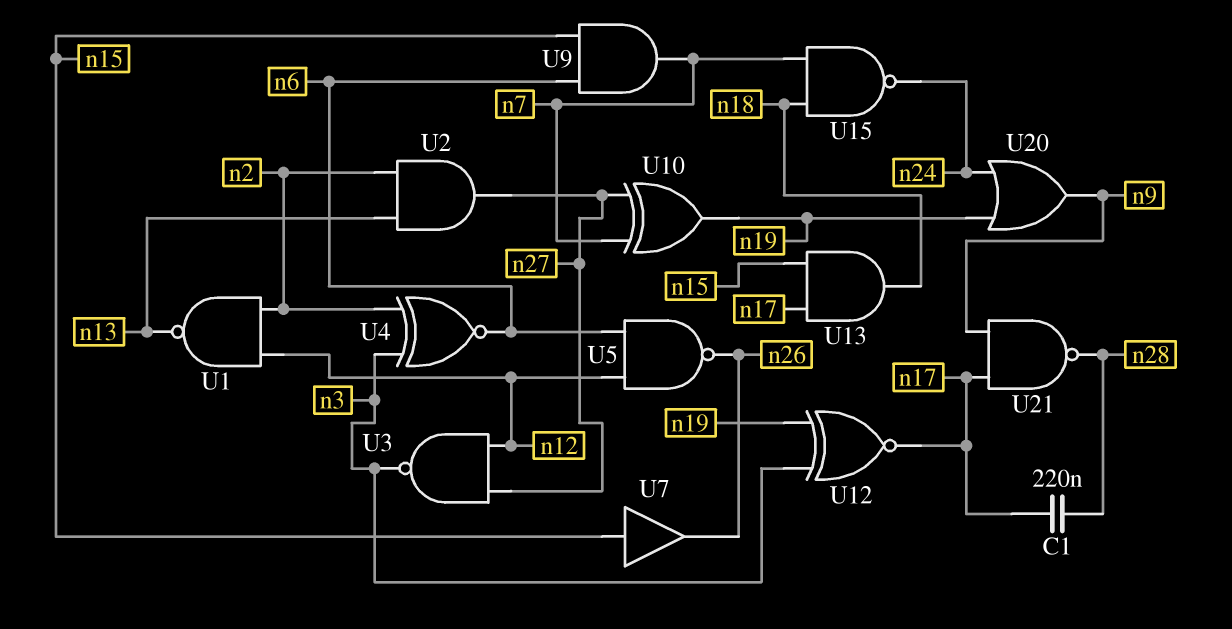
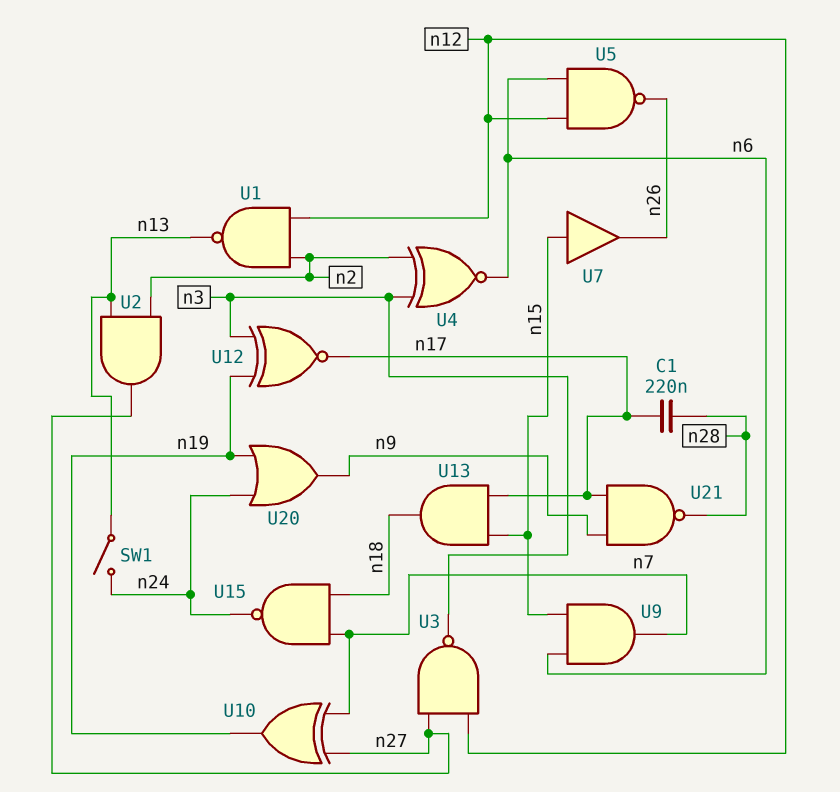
SW1: none -> switch (n13, n24)

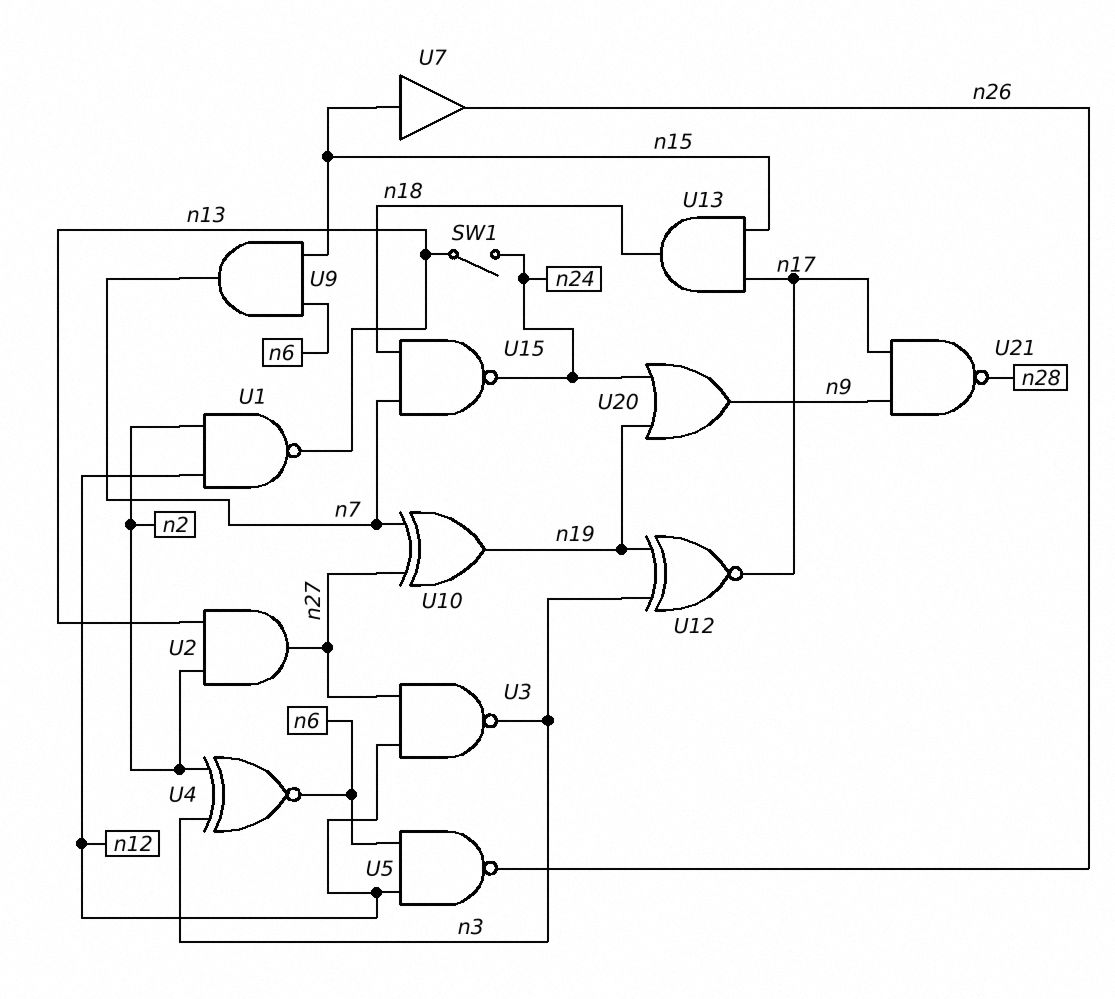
C1: 220nF (n17, n28) -> none

